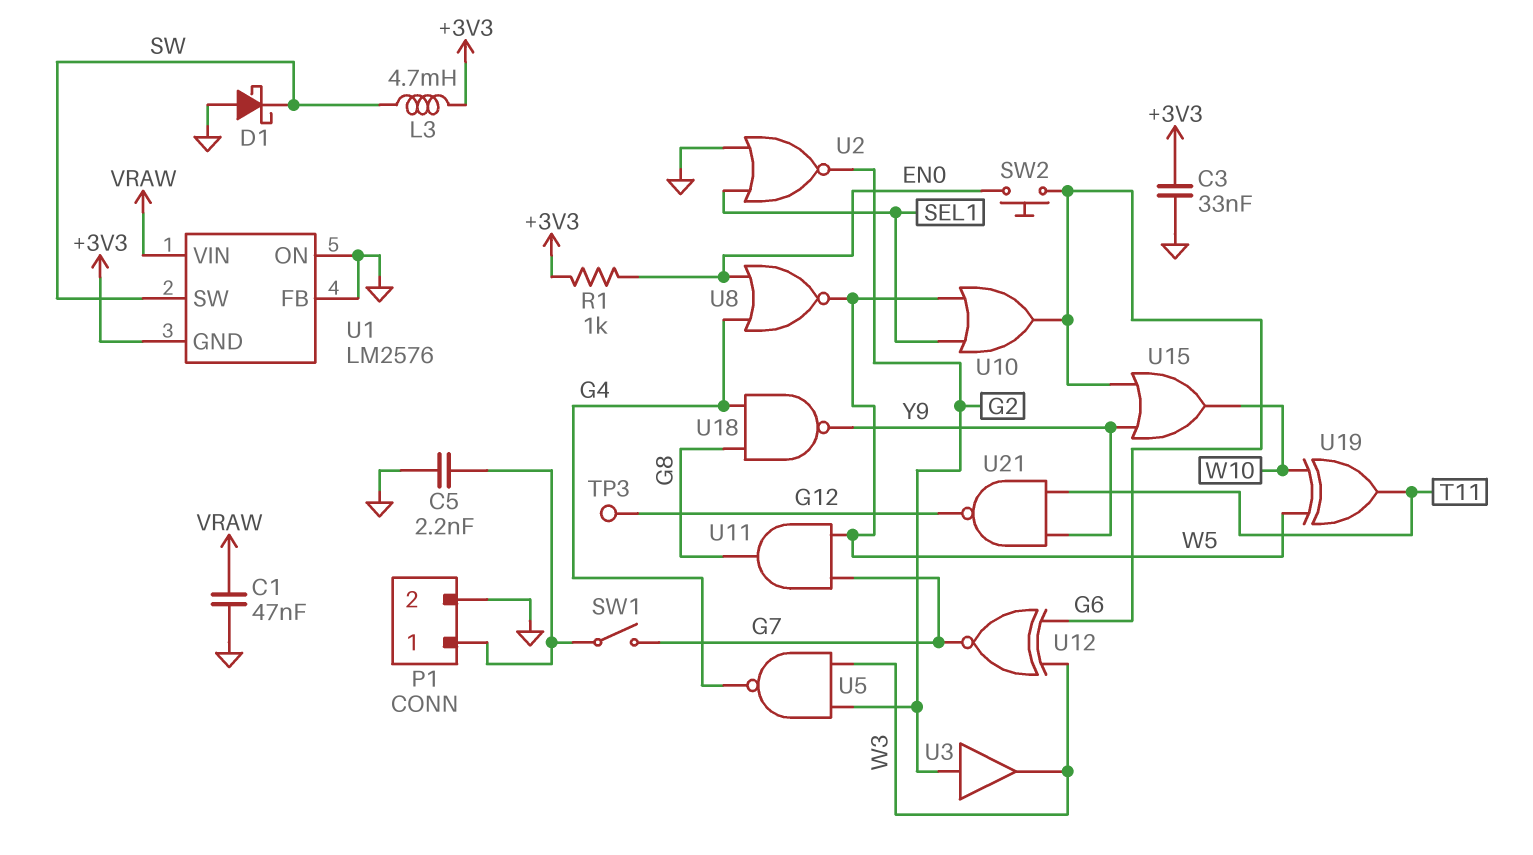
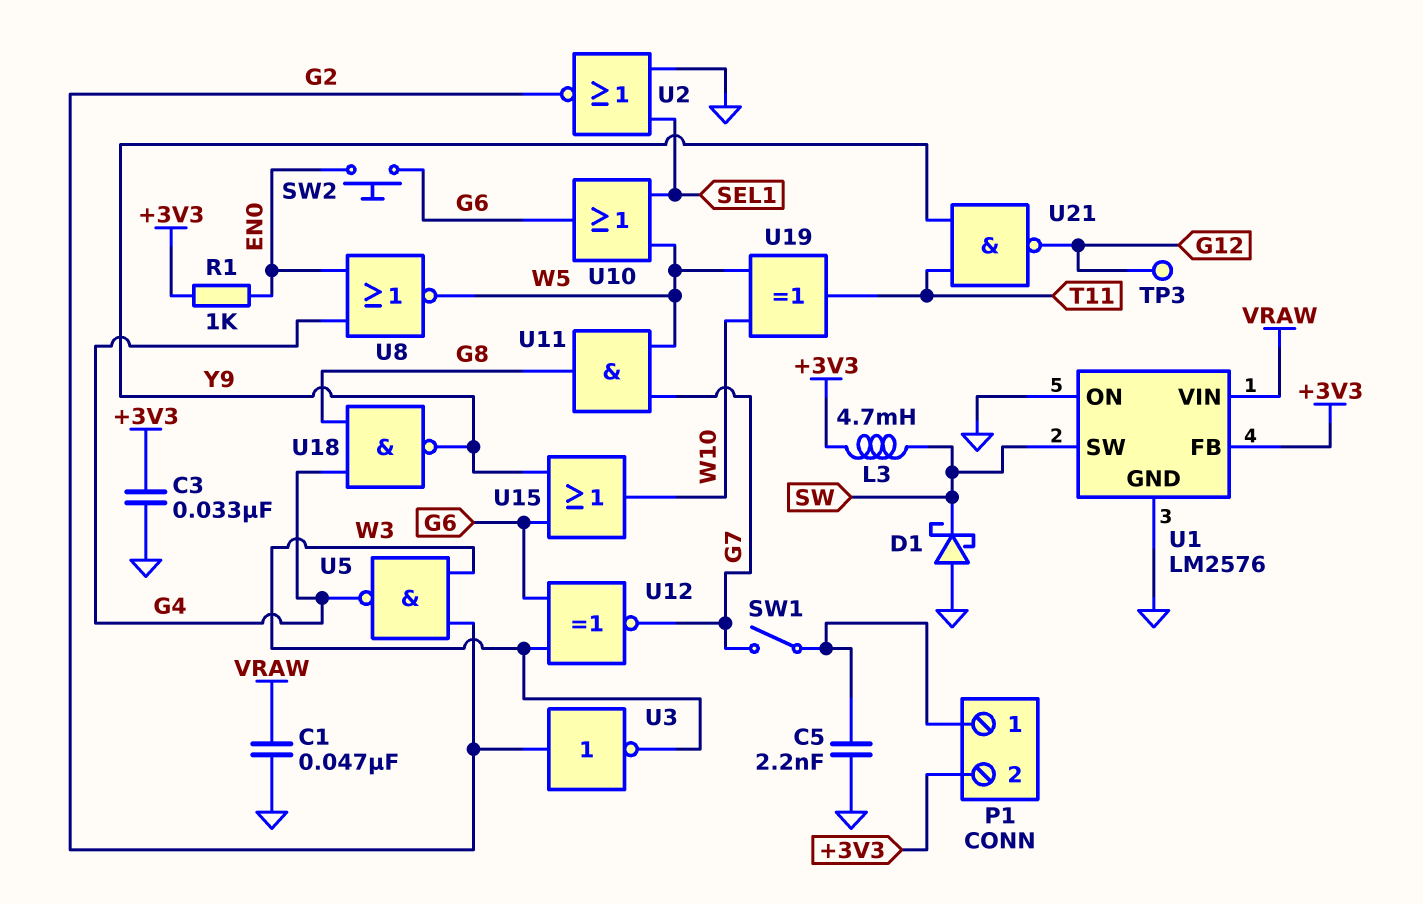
P1 pin 2: GND -> +3V3
U1 pin FB: GND -> +3V3
U1 pin GND: +3V3 -> GND
U3: buffer (in G2, out W3) -> NOT (in G2, out W3)

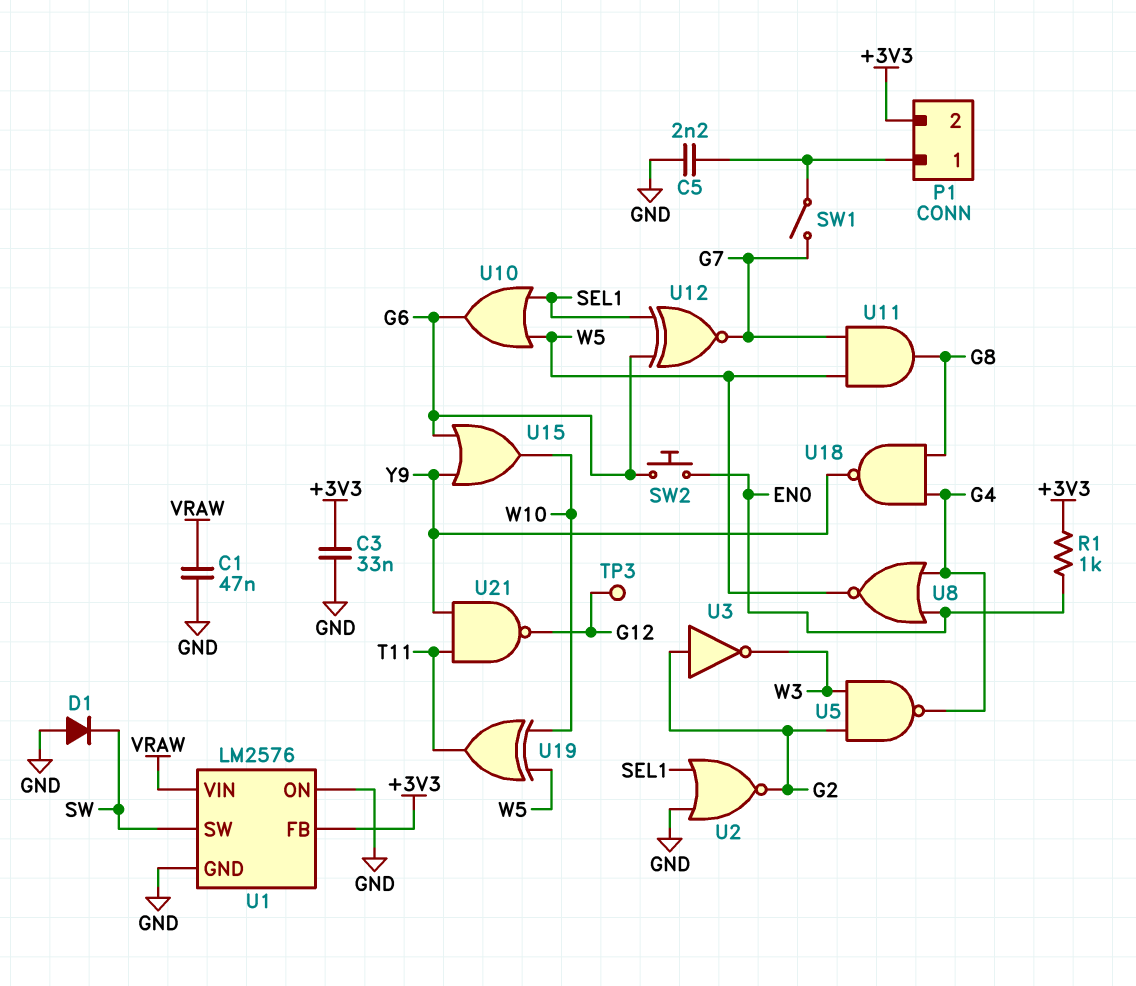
D1: schottky (A GND, K SW) -> diode (A GND, K SW)
L3: 4.7mH (+3V3, SW) -> none
U12: XNOR (in G6, in W3, out G7) -> XNOR (in G6, in SEL1, out G7)

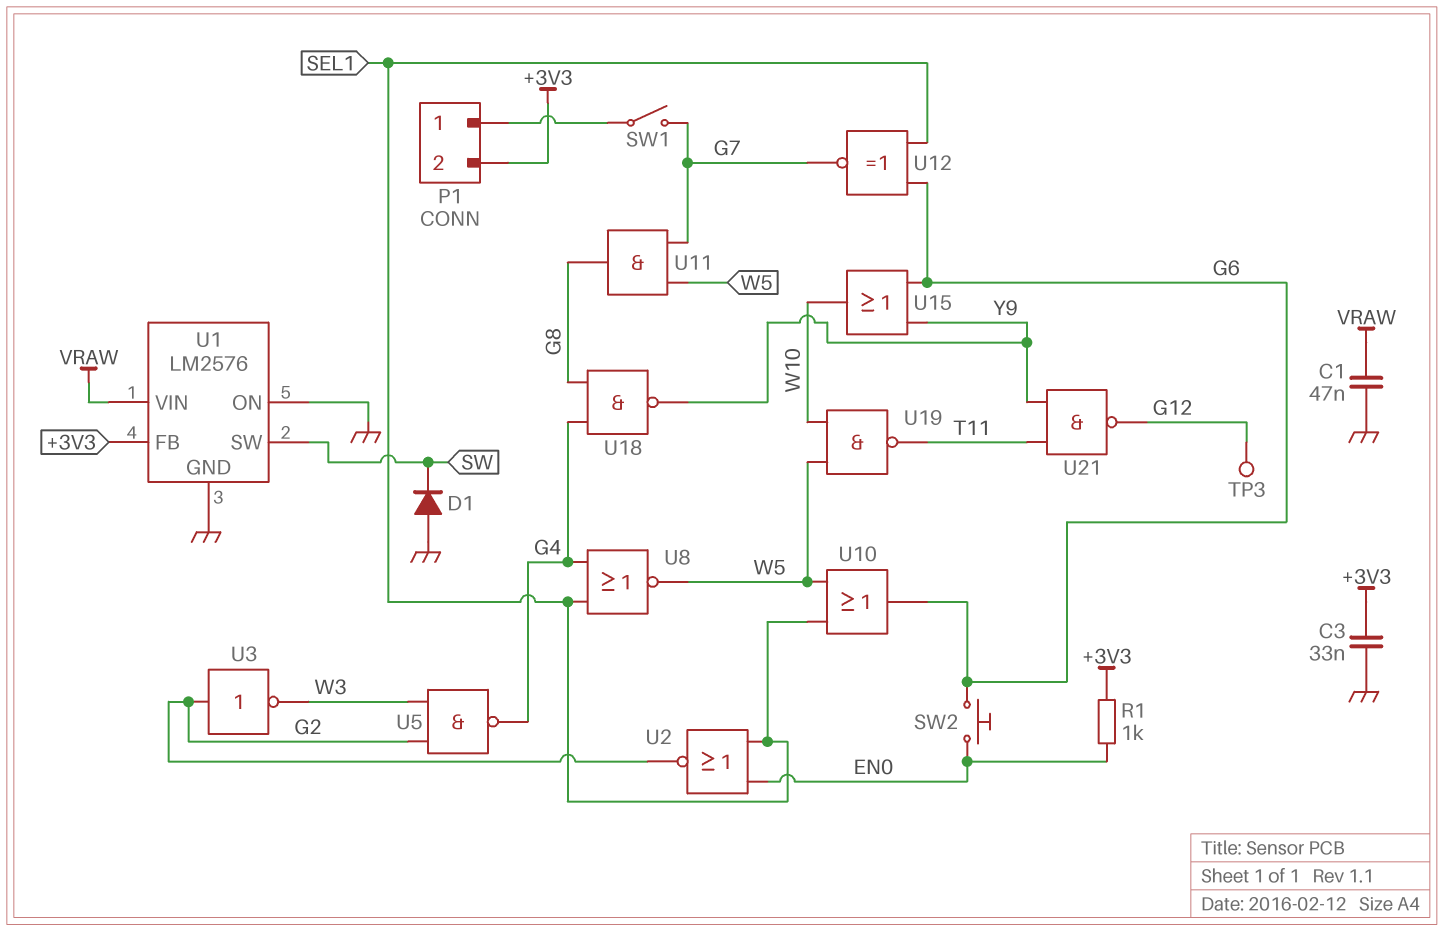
C5: 2.2nF (GND, P1/1) -> none
U2: NOR (in GND, in SEL1, out G2) -> NOR (in EN0, in SEL1, out G2)
U8: NOR (in EN0, in G4, out W5) -> NOR (in G4, in SEL1, out W5)
U19: XOR (in W5, in W10, out T11) -> NAND (in W5, in W10, out T11)

